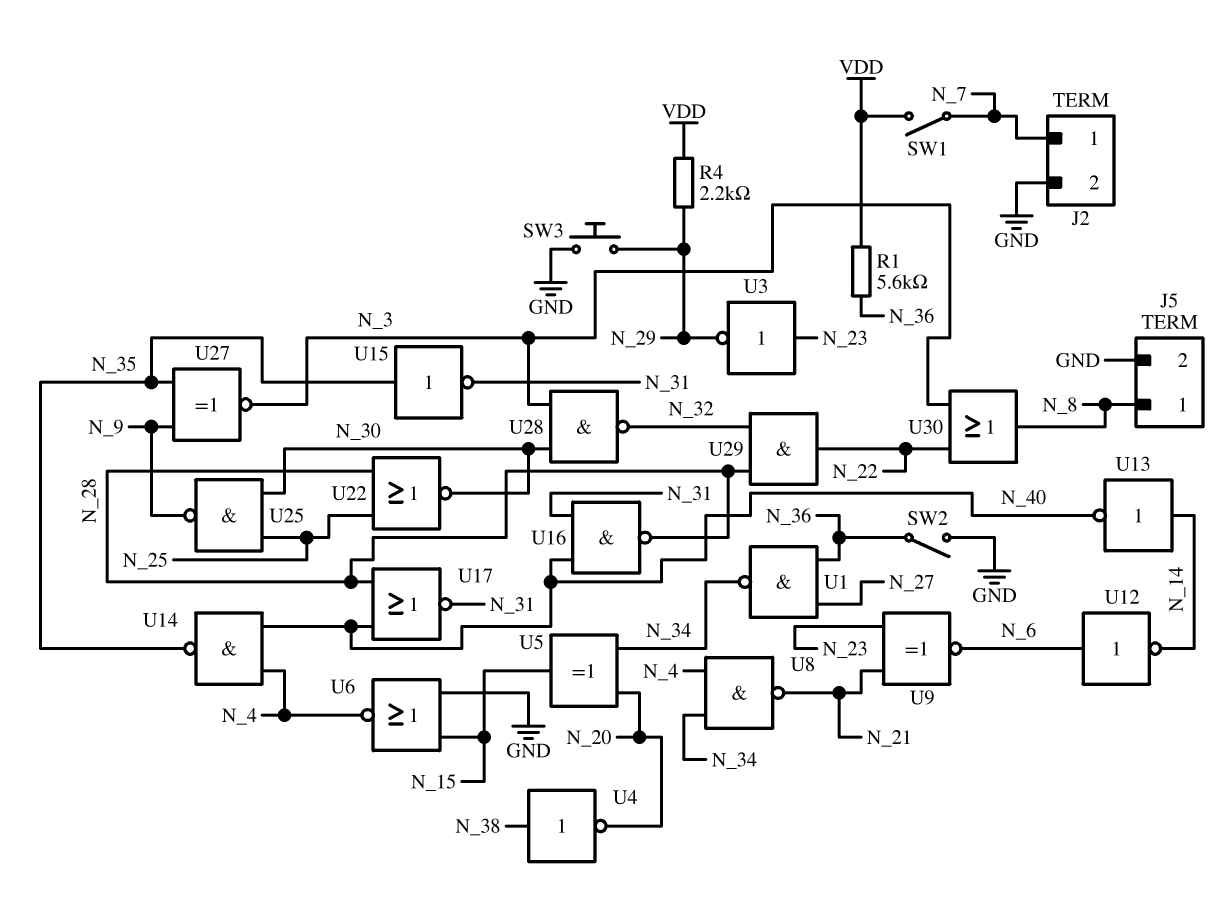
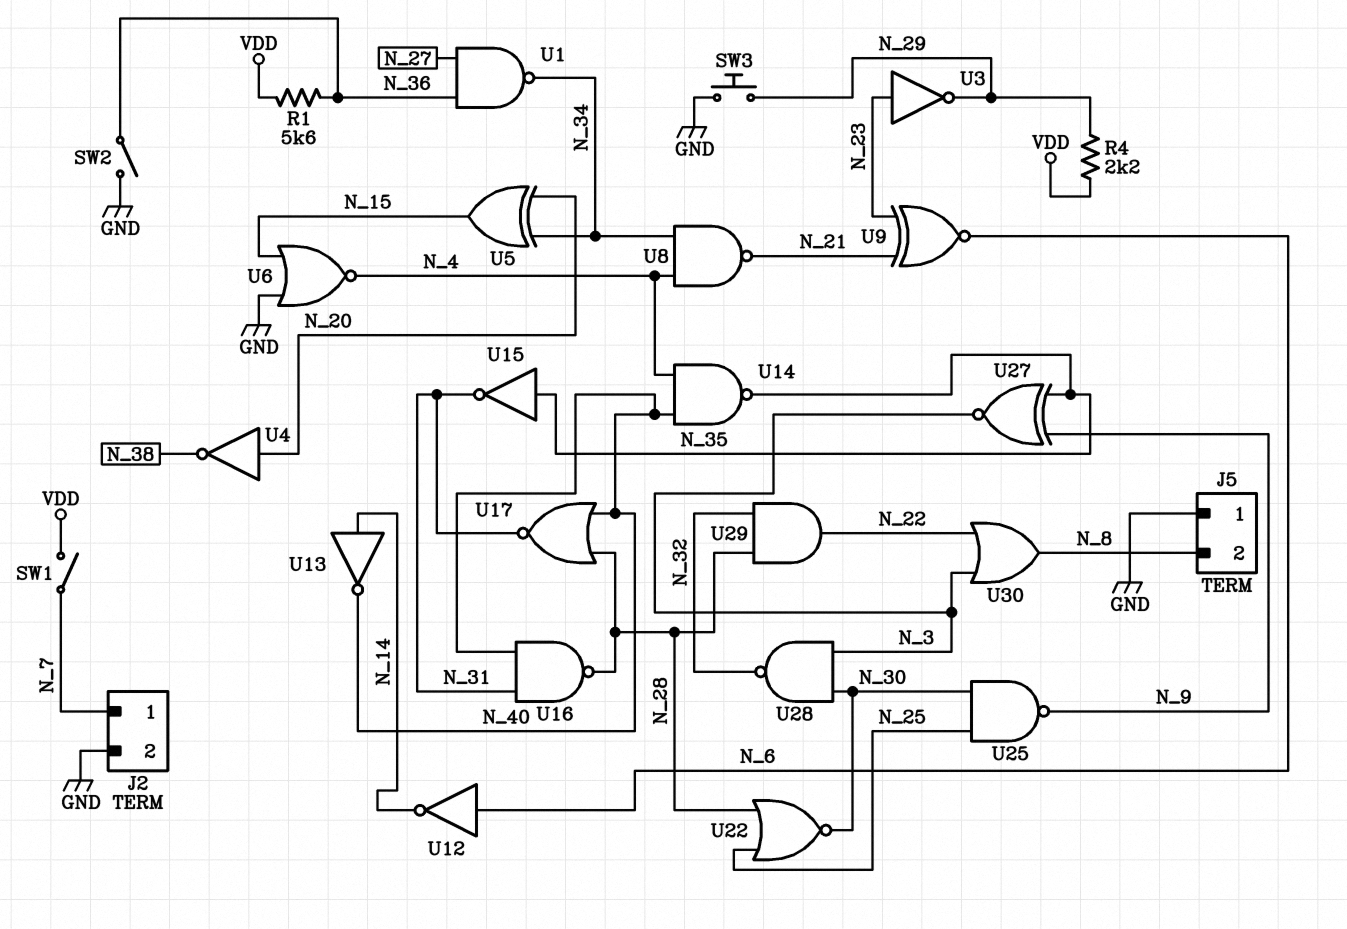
J5 pin 1: N_8 -> GND
J5 pin 2: GND -> N_8
U4: NOT (in N_38, out N_20) -> NOT (in N_20, out N_38)

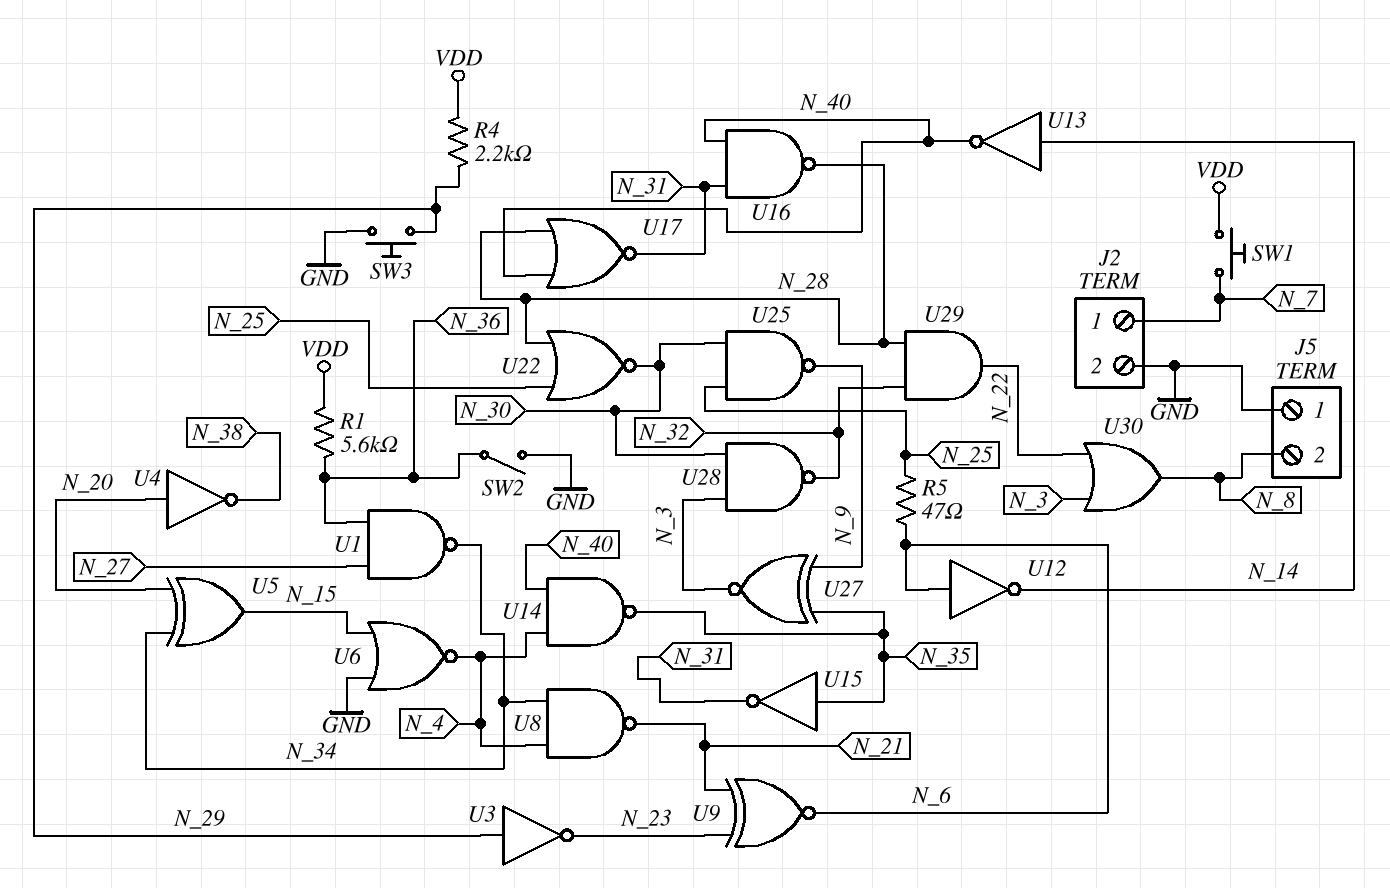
R5: none -> 47 (N_6, N_25)
SW1: switch (N_7, VDD) -> button (N_7, VDD)
U3: NOT (in N_23, out N_29) -> NOT (in N_29, out N_23)

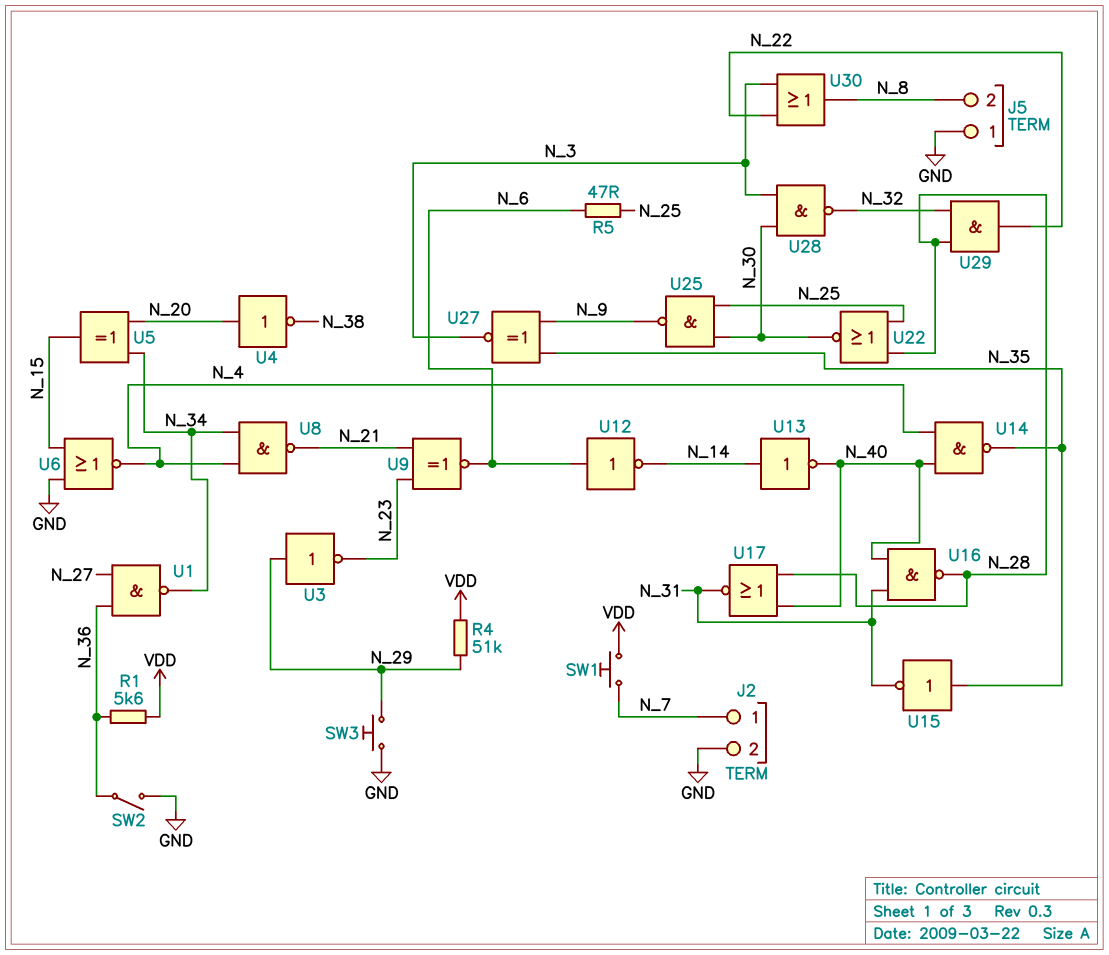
R4: 2.2k (N_29, VDD) -> 51k (N_29, VDD)

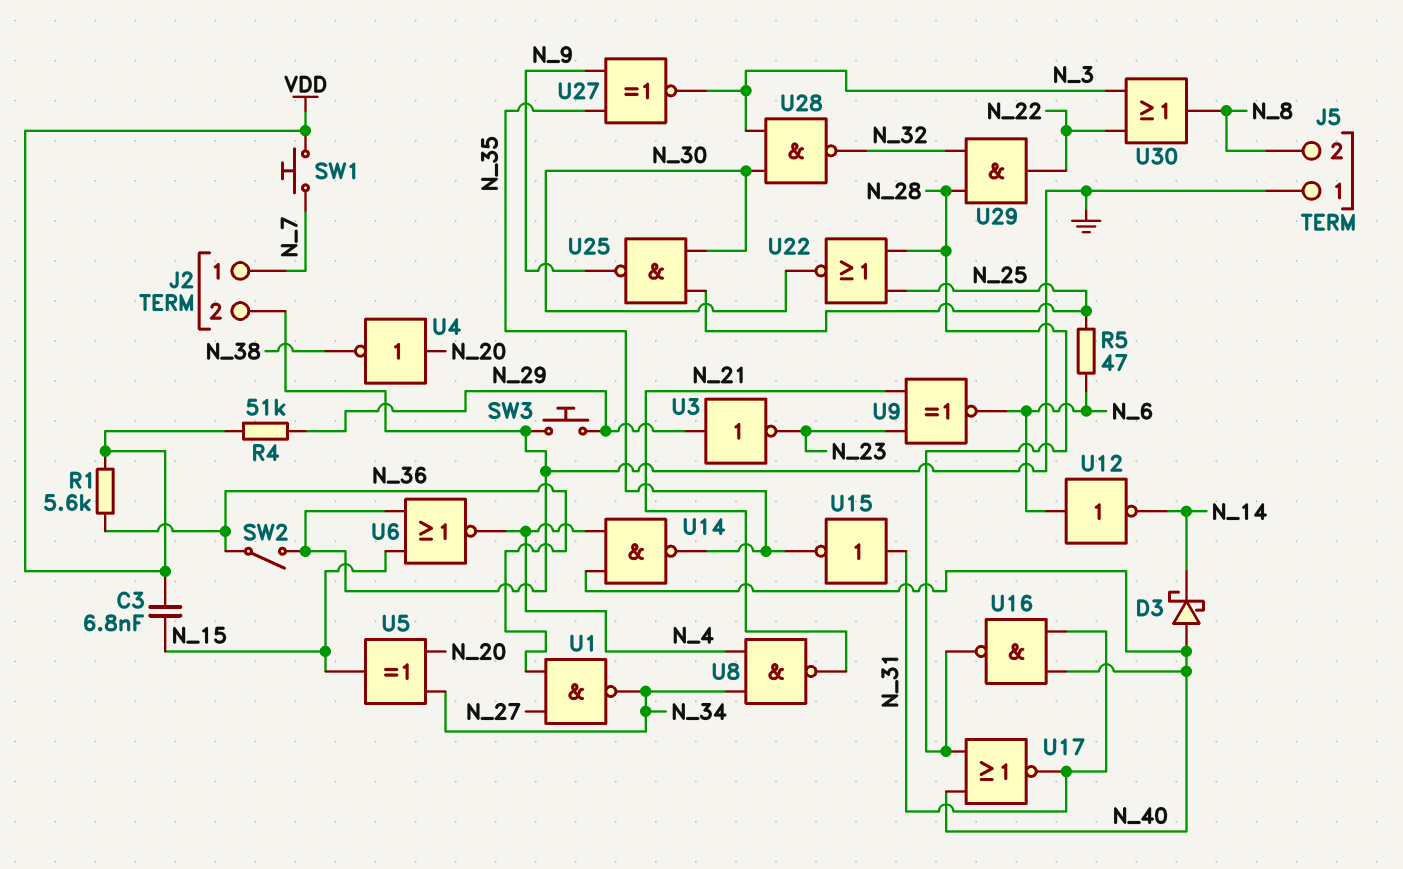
C3: none -> 6.8nF (N_15, VDD)
D3: none -> schottky (A N_40, K N_14)
U13: NOT (in N_14, out N_40) -> none
U15: NOT (in N_35, out N_31) -> NOT (in N_31, out N_35)

